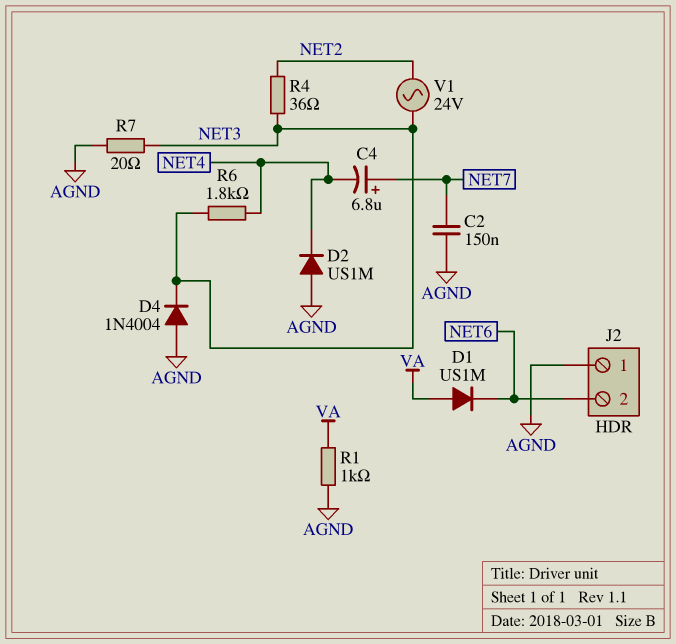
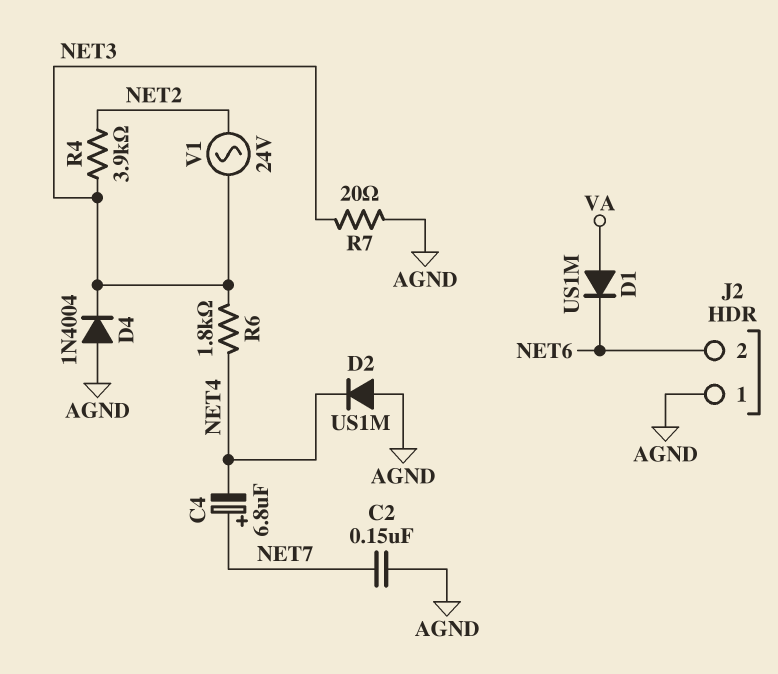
R1: 1k (AGND, VA) -> none
R4: 36 (NET2, NET3) -> 3.9k (NET2, NET3)

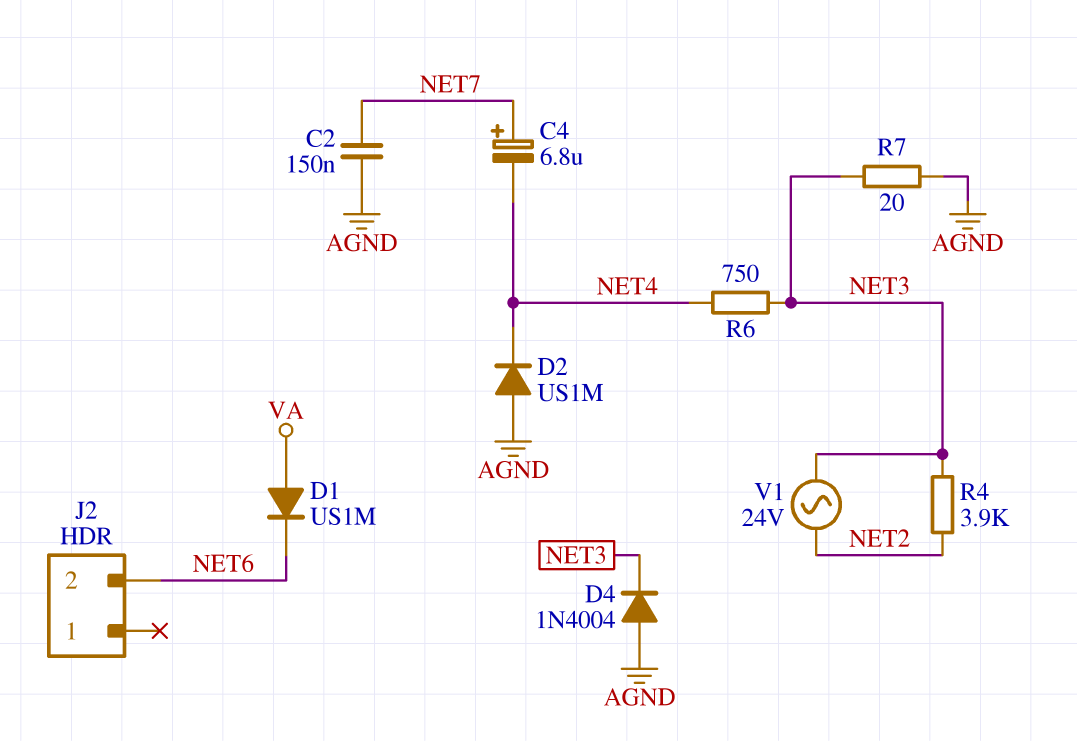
J2 pin 1: AGND -> none
R6: 1.8k (NET3, NET4) -> 750 (NET3, NET4)

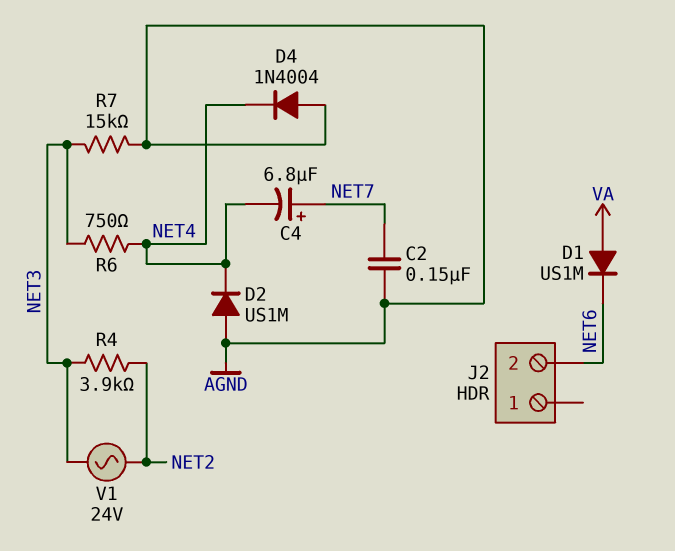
D4: diode 1N4004 (A AGND, K NET3) -> diode 1N4004 (A AGND, K NET4)
R7: 20 (AGND, NET3) -> 15k (AGND, NET3)

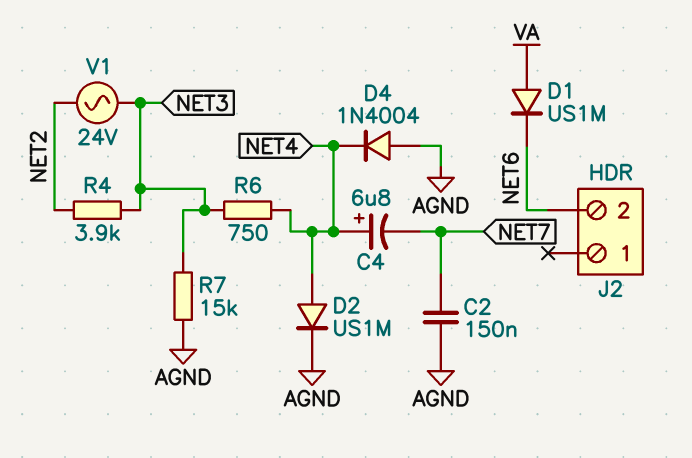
C4: 6.8uF (plus NET7, minus NET4) -> 6.8uF (plus NET4, minus NET7)
D2: diode US1M (A AGND, K NET4) -> diode US1M (A NET4, K AGND)

